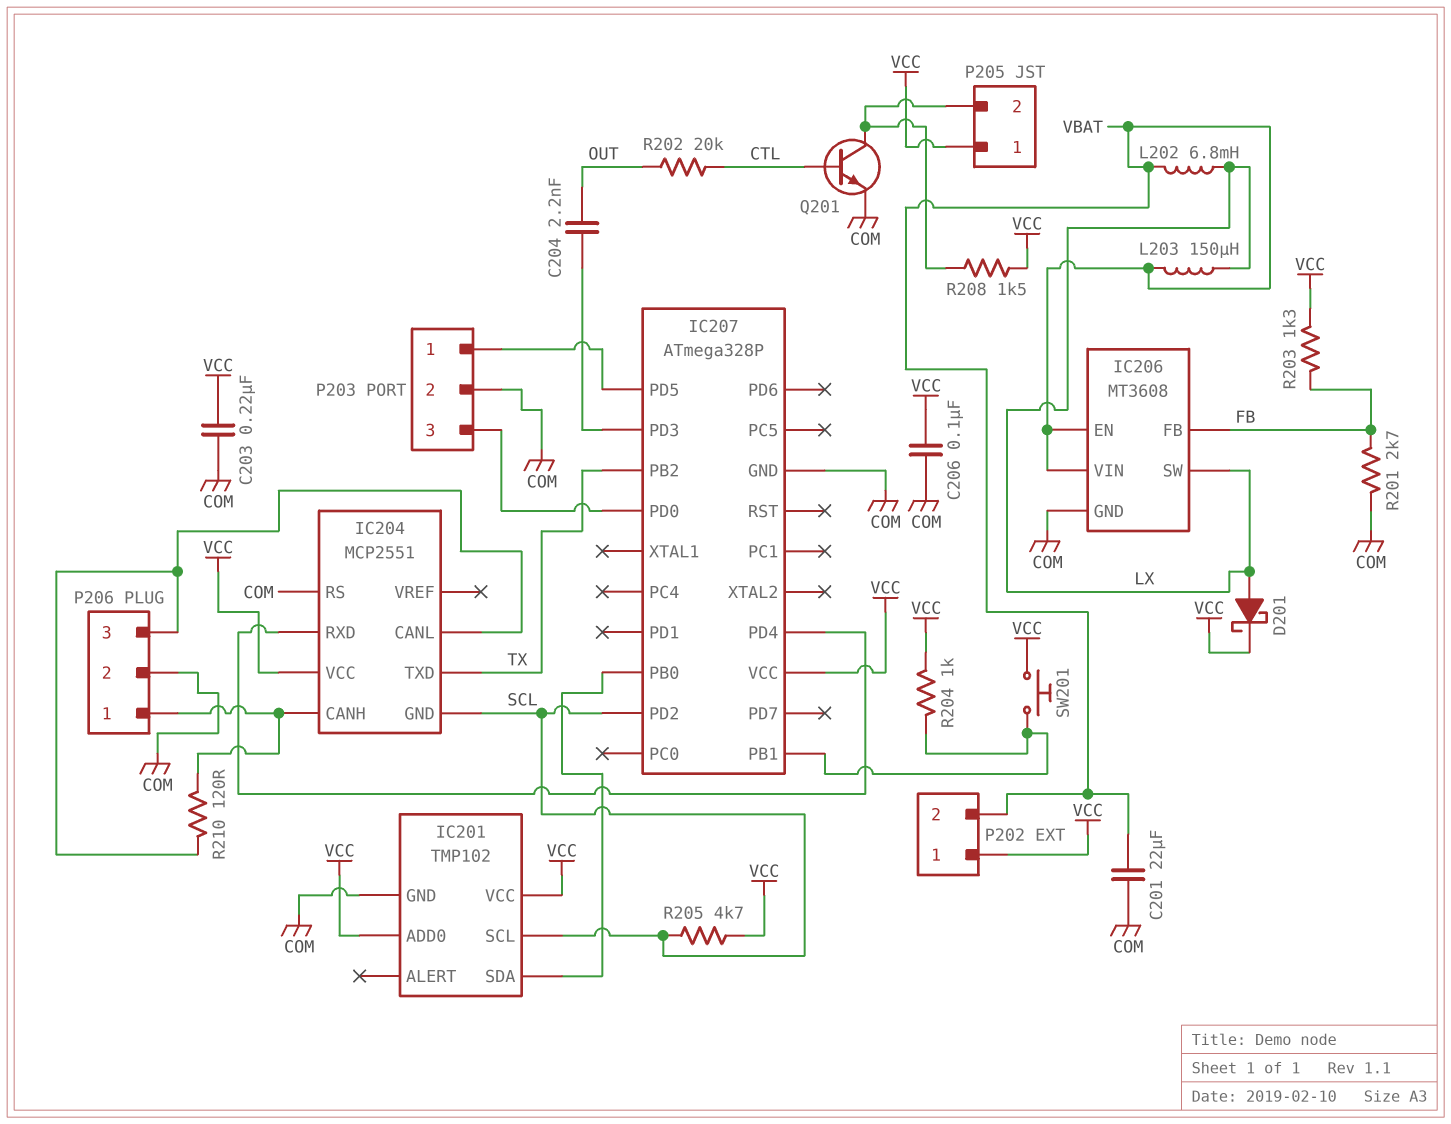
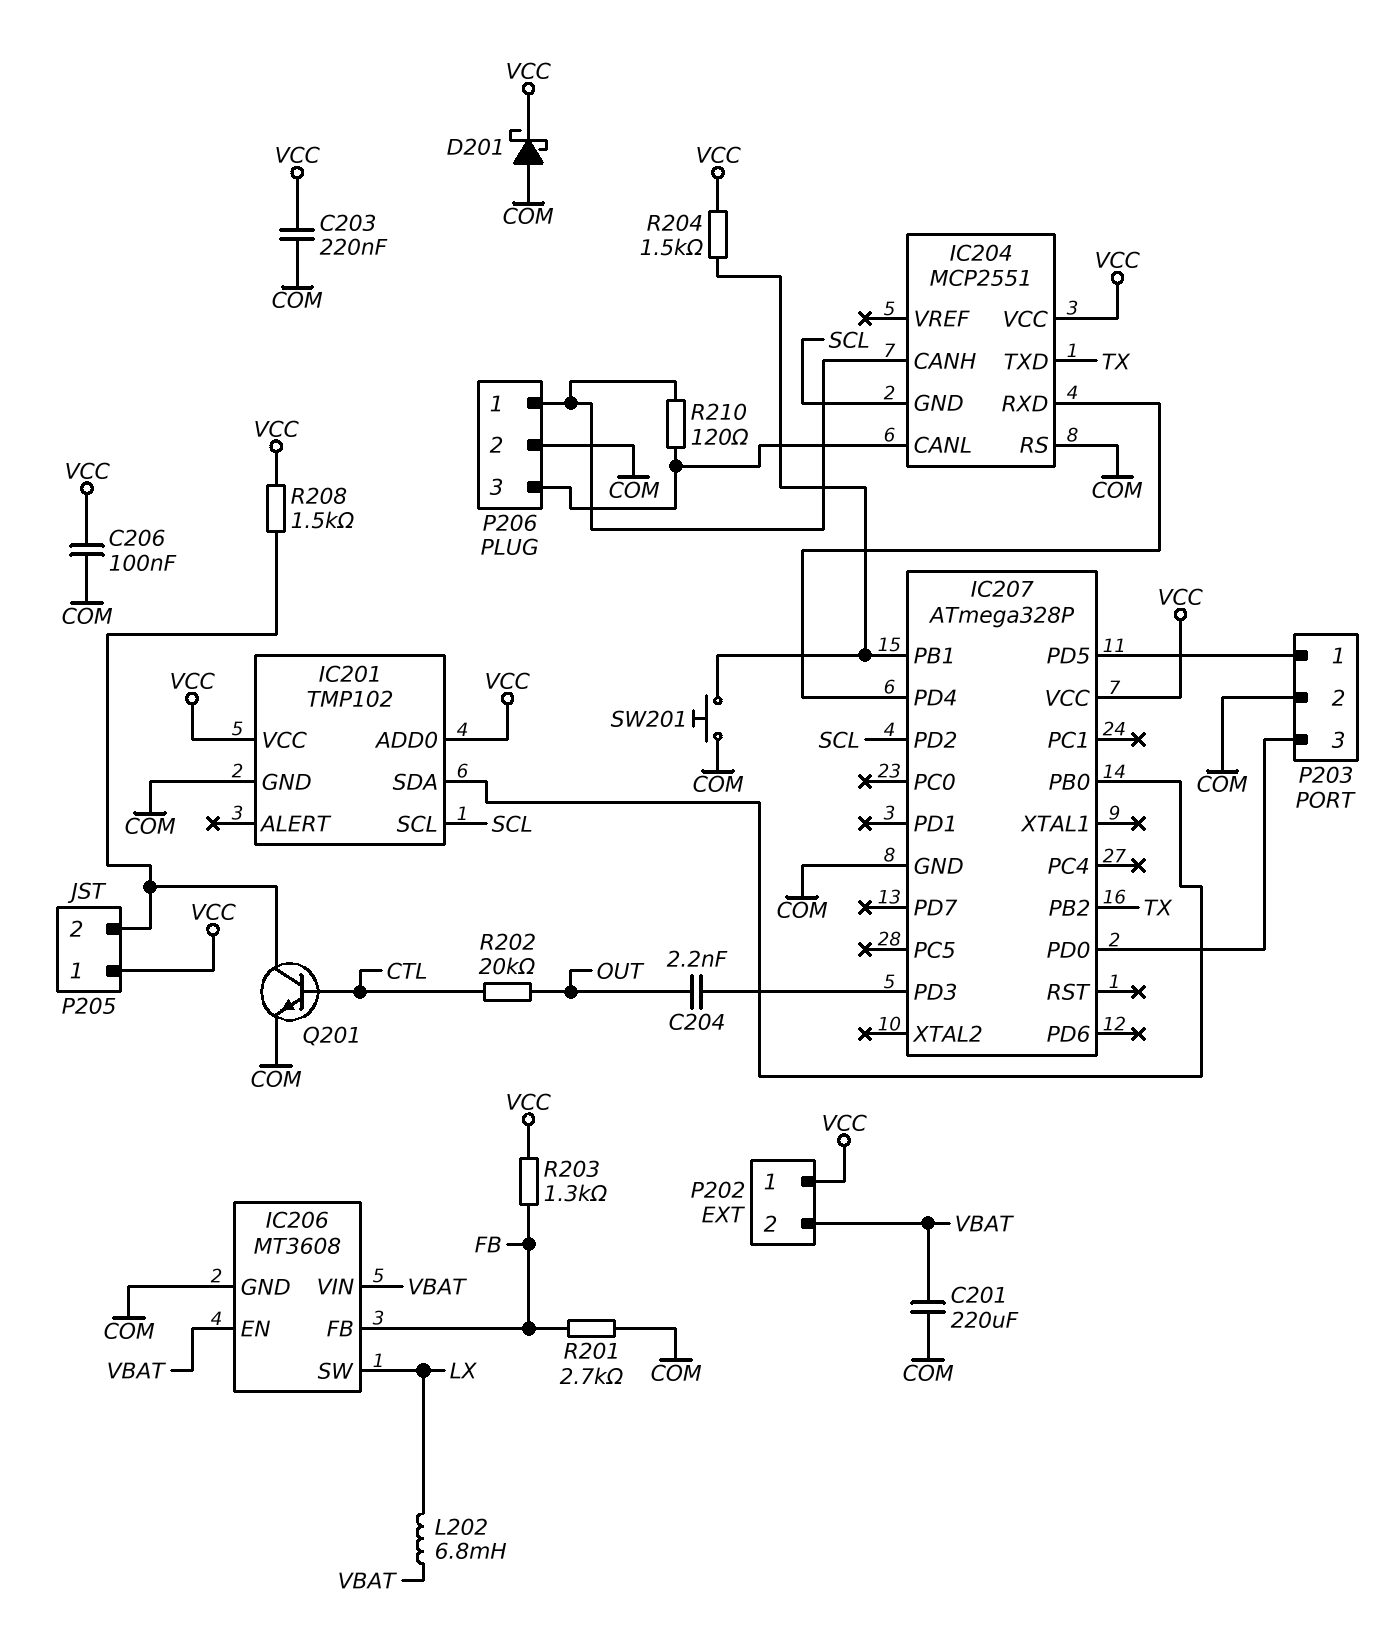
C201: 22uF (COM, VBAT) -> 220uF (COM, VBAT)
D201: schottky (A LX, K VCC) -> schottky (A COM, K VCC)
L203: 150uH (LX, VBAT) -> none
R204: 1k (IC207/PB1, VCC) -> 1.5k (IC207/PB1, VCC)
R205: 4.7k (SCL, VCC) -> none
SW201: button (IC207/PB1, VCC) -> button (COM, IC207/PB1)

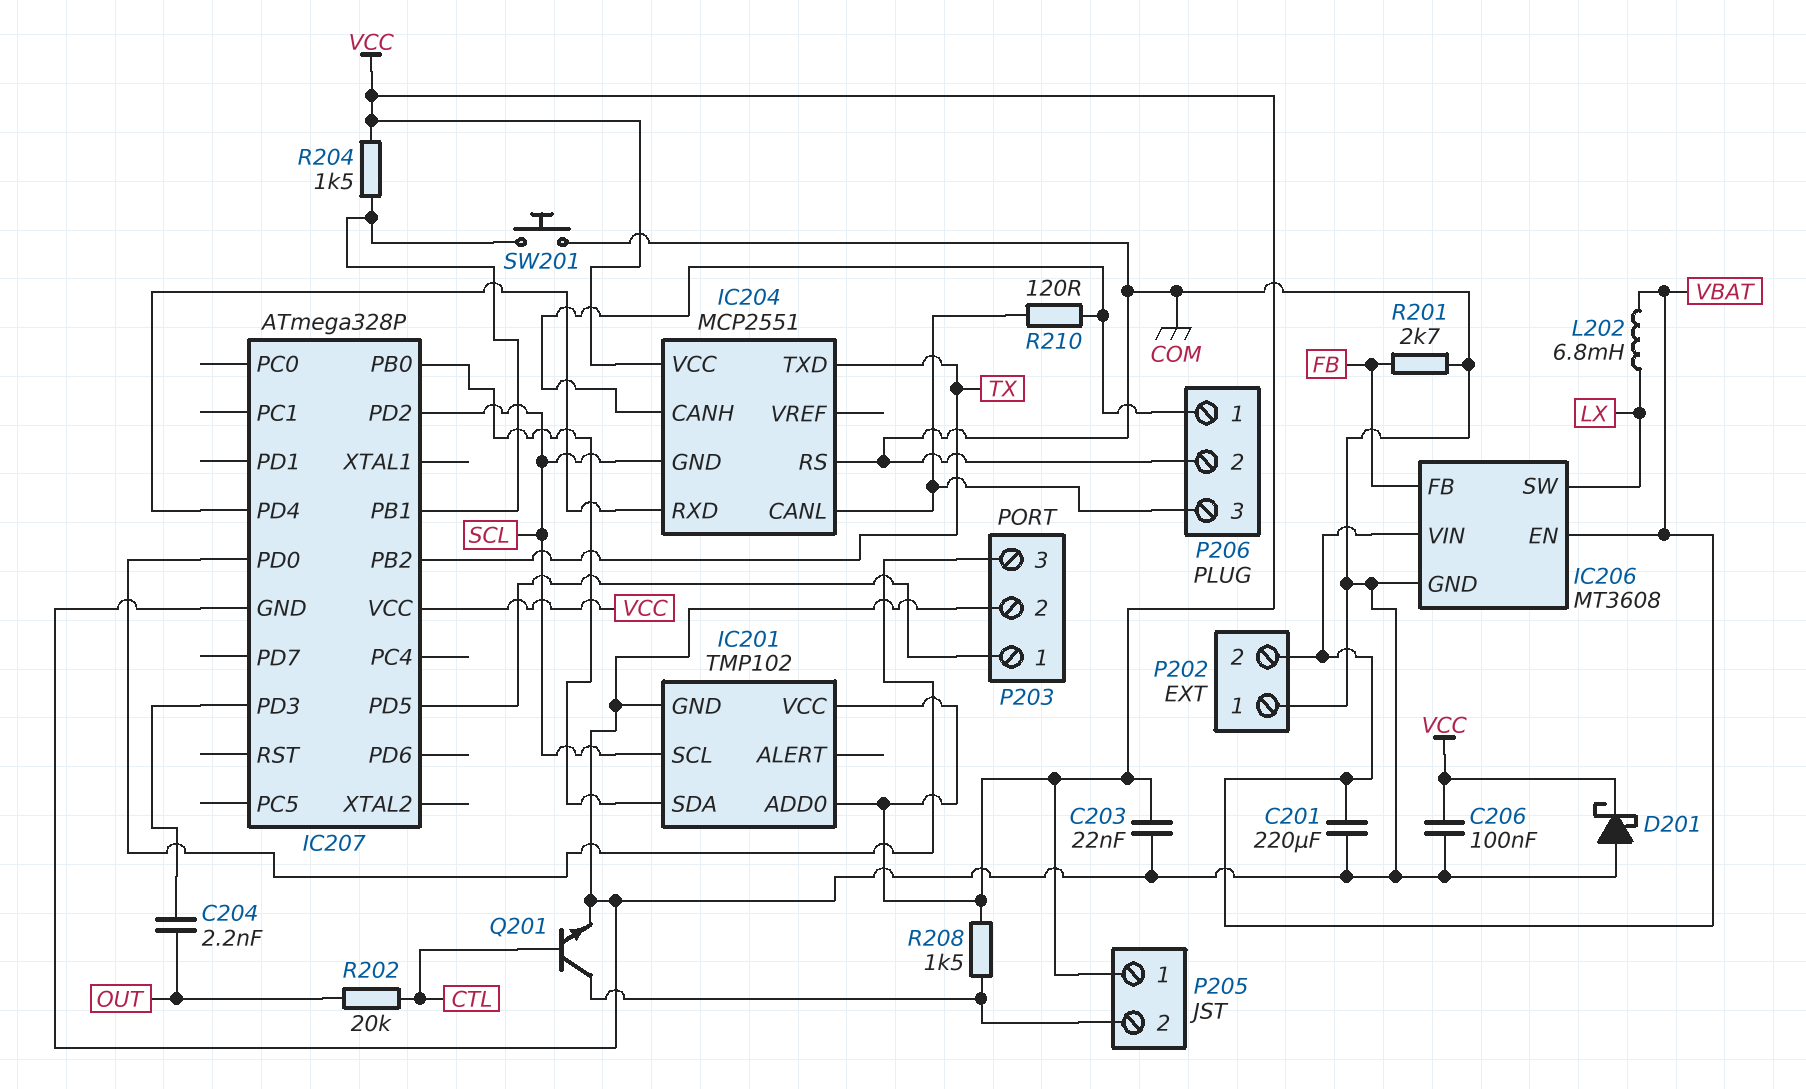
C203: 220nF (COM, VCC) -> 22nF (COM, VCC)
P202 pin 1: VCC -> COM
R203: 1.3k (FB, VCC) -> none

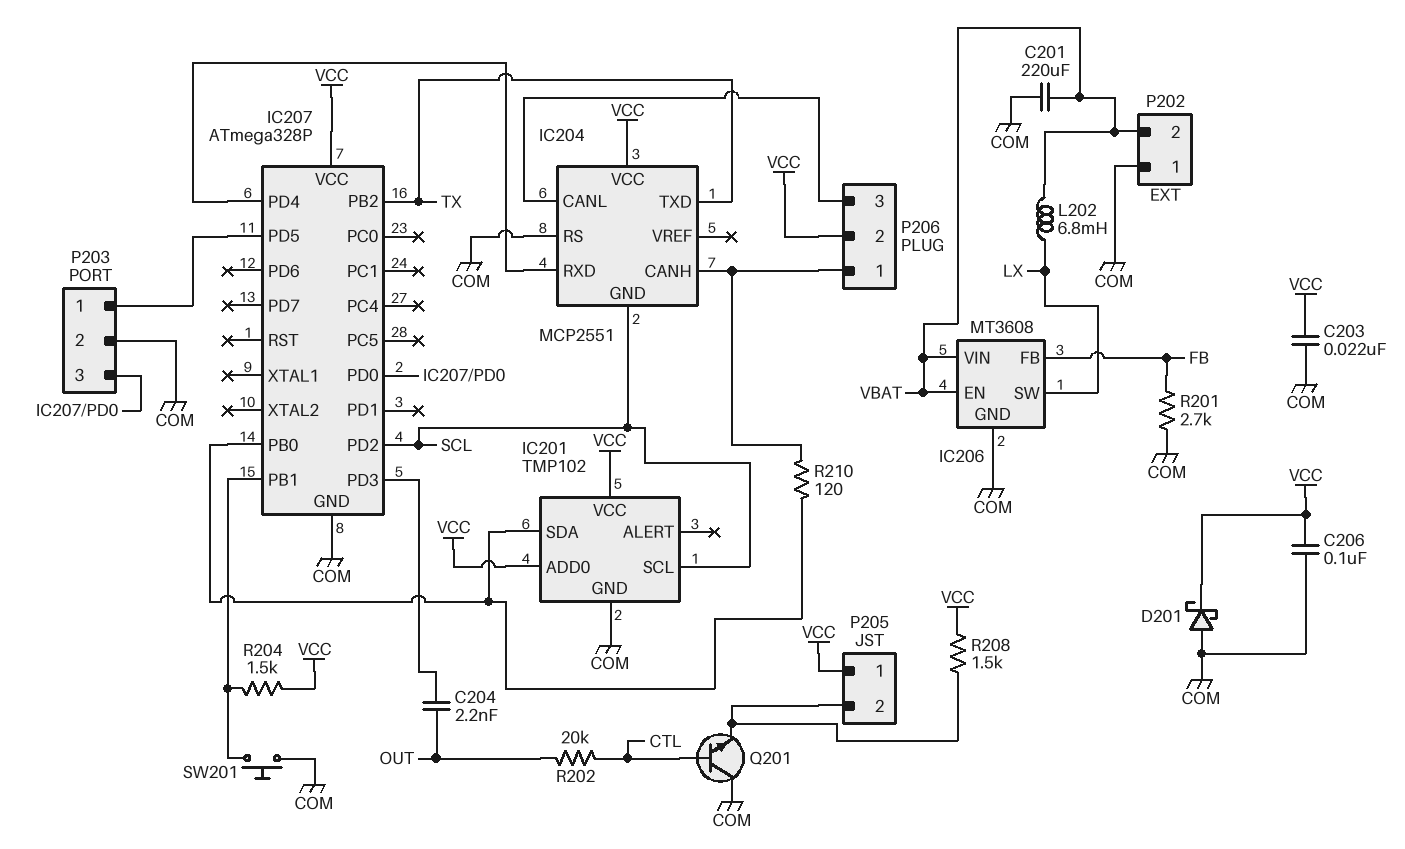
P206 pin 2: COM -> VCC
Q201: NPN (B CTL, C P205/2, E COM) -> NPN (B CTL, C COM, E P205/2)
R210: 120 (IC204/CANH, IC204/CANL) -> 120 (IC201/SDA, IC204/CANH)

